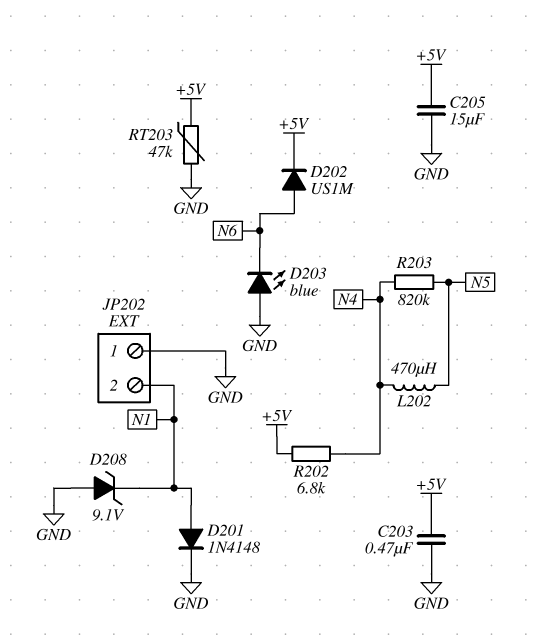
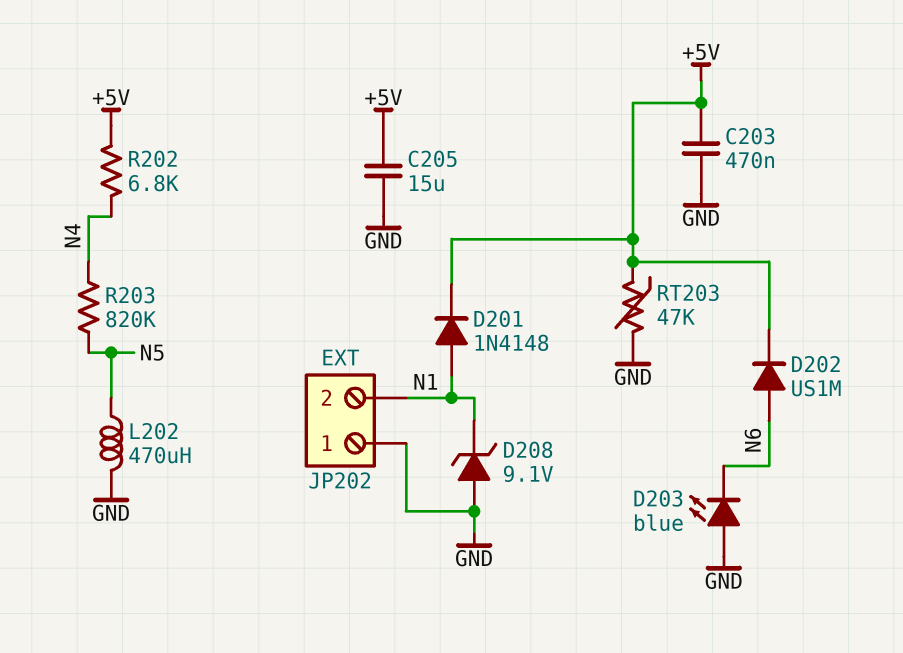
D201: diode 1N4148 (A N1, K GND) -> diode 1N4148 (A N1, K +5V)
L202: 470uH (N4, N5) -> 470uH (GND, N5)

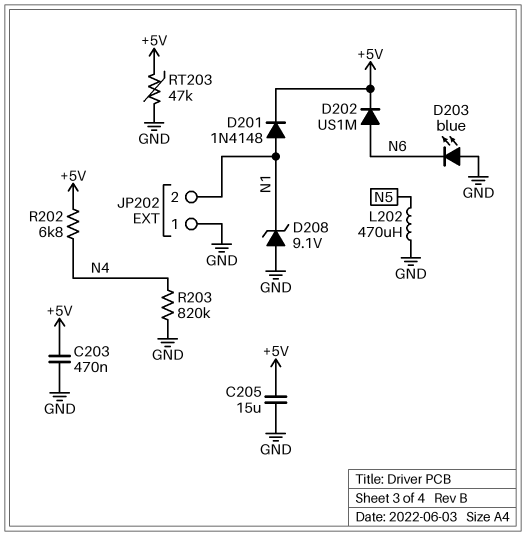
R203: 820k (N4, N5) -> 820k (GND, N4)

